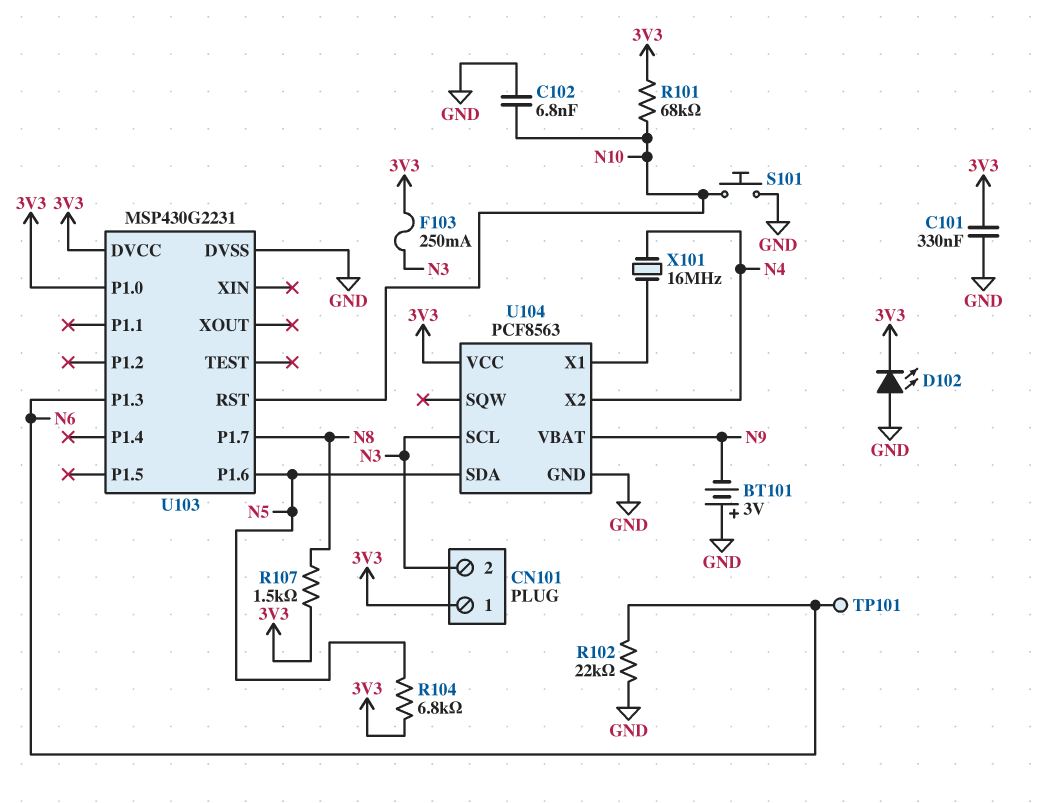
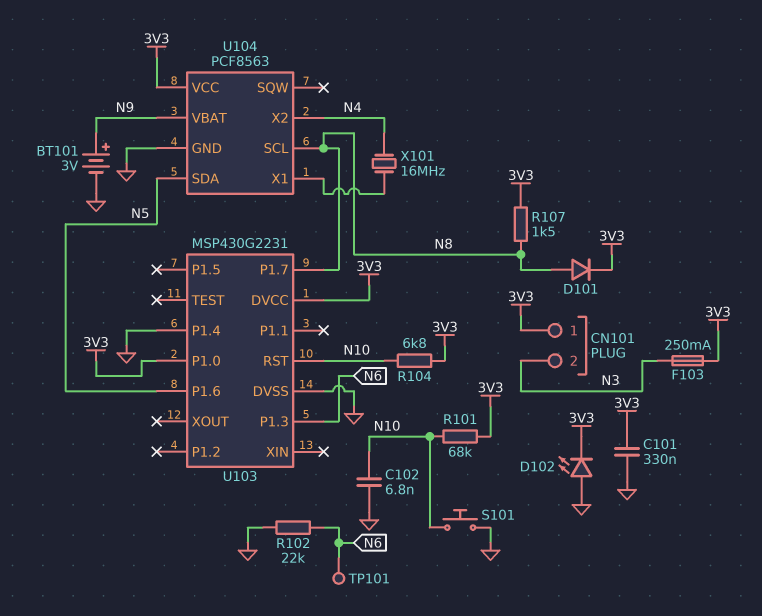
BT101: 3V (plus GND, minus N9) -> 3V (plus N9, minus GND)
D101: none -> diode (A N8, K 3V3)
R104: 6.8k (3V3, N5) -> 6.8k (3V3, N10)
U103 pin P1.4: none -> GND
U104 pin SCL: N3 -> N8

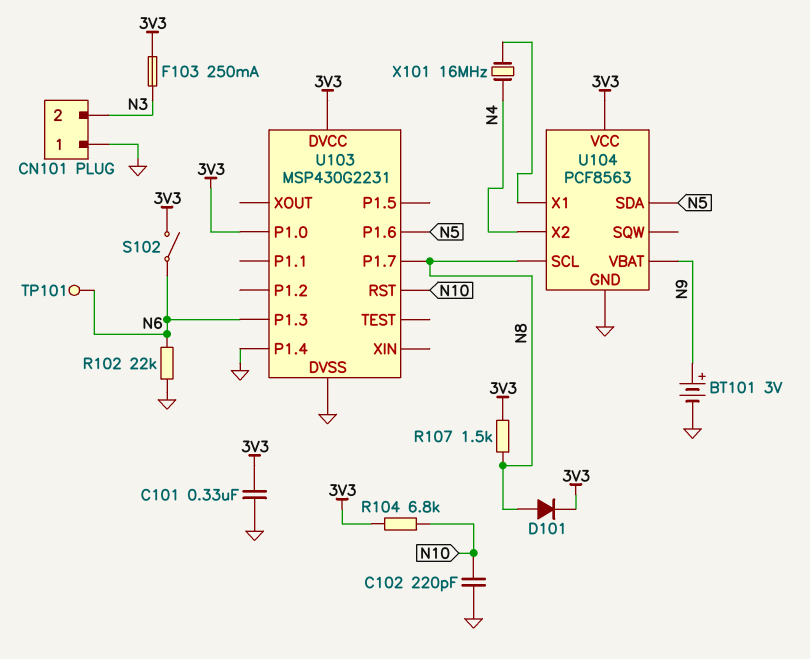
C102: 6.8nF (GND, N10) -> 220pF (GND, N10)
CN101 pin 1: 3V3 -> GND
D102: LED (A GND, K 3V3) -> none
R101: 68k (3V3, N10) -> none
S101: button (GND, N10) -> none
S102: none -> switch (3V3, N6)

